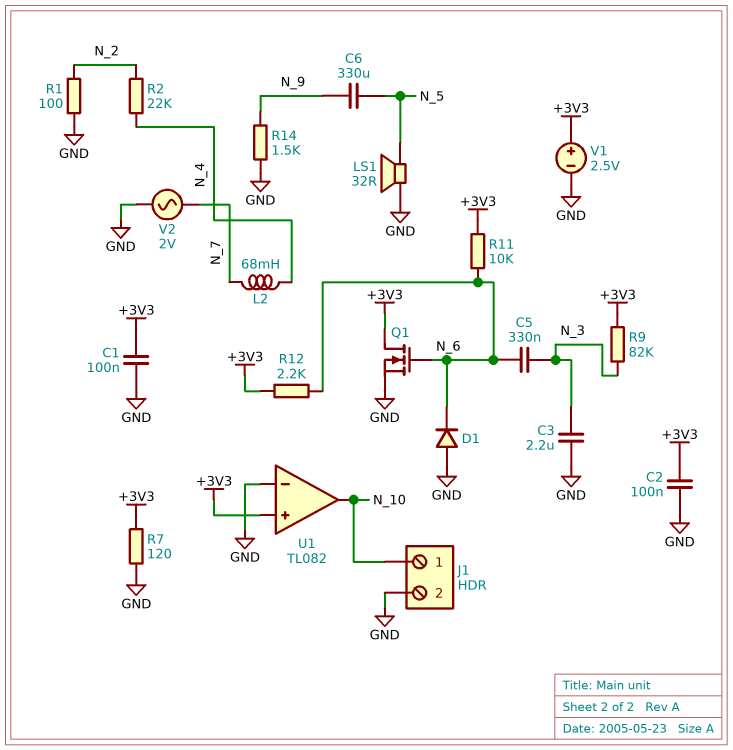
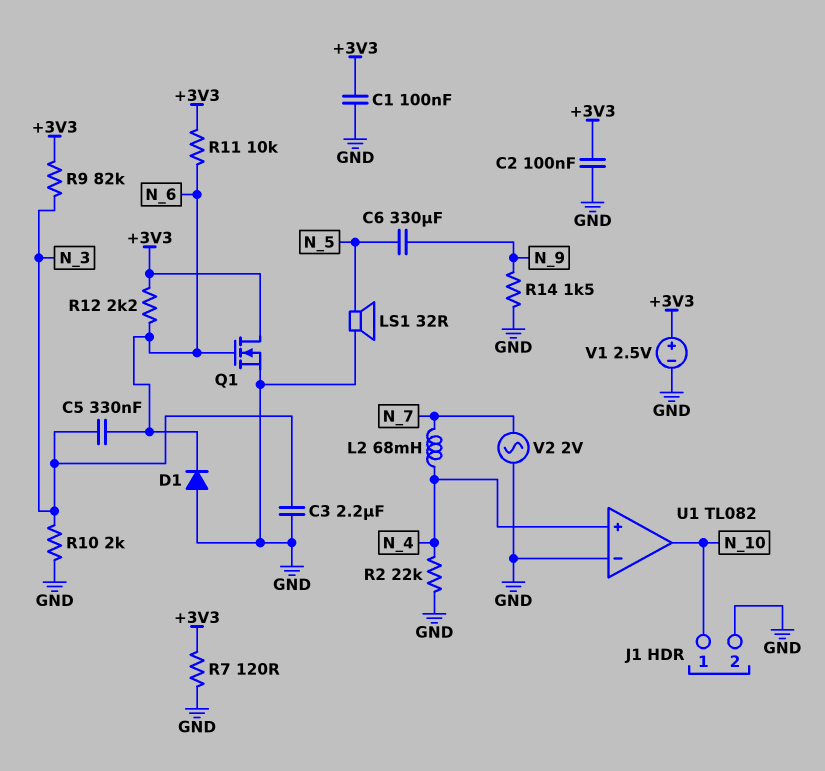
R1: 100 (GND, N_2) -> none
R2: 22k (N_2, N_4) -> 22k (GND, N_4)
R10: none -> 2k (GND, N_3)
U1 pin in+: +3V3 -> N_4

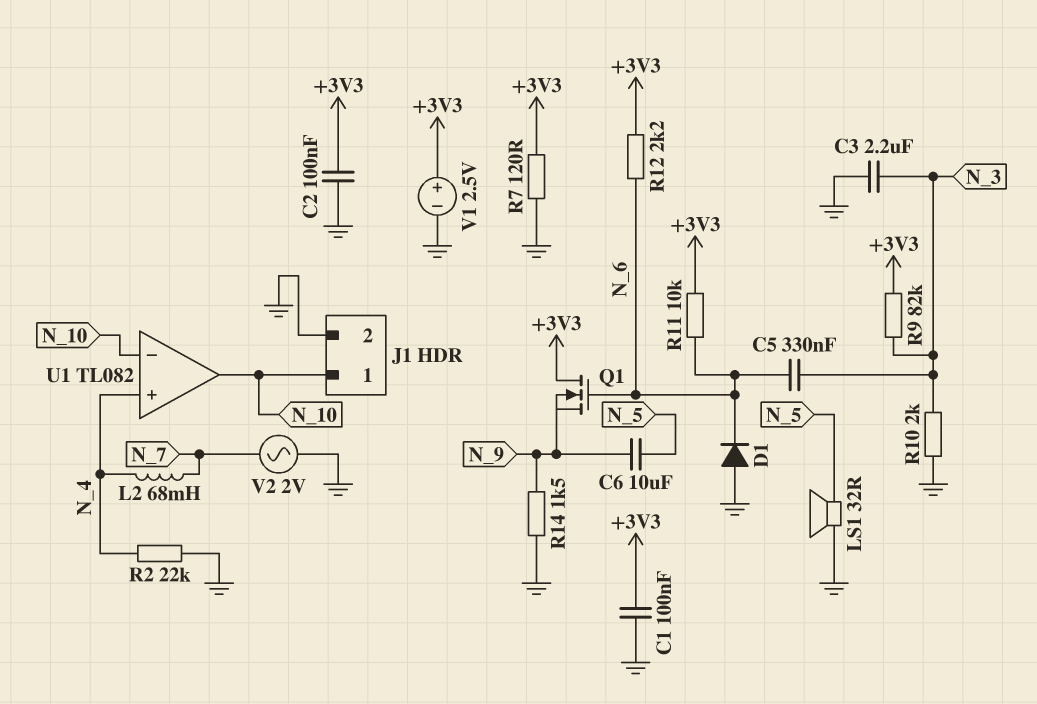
C6: 330uF (N_5, N_9) -> 10uF (N_5, N_9)
Q1: NMOS (G N_6, D +3V3, S GND) -> NMOS (G N_6, D +3V3, S N_9)
U1 pin in-: GND -> N_10

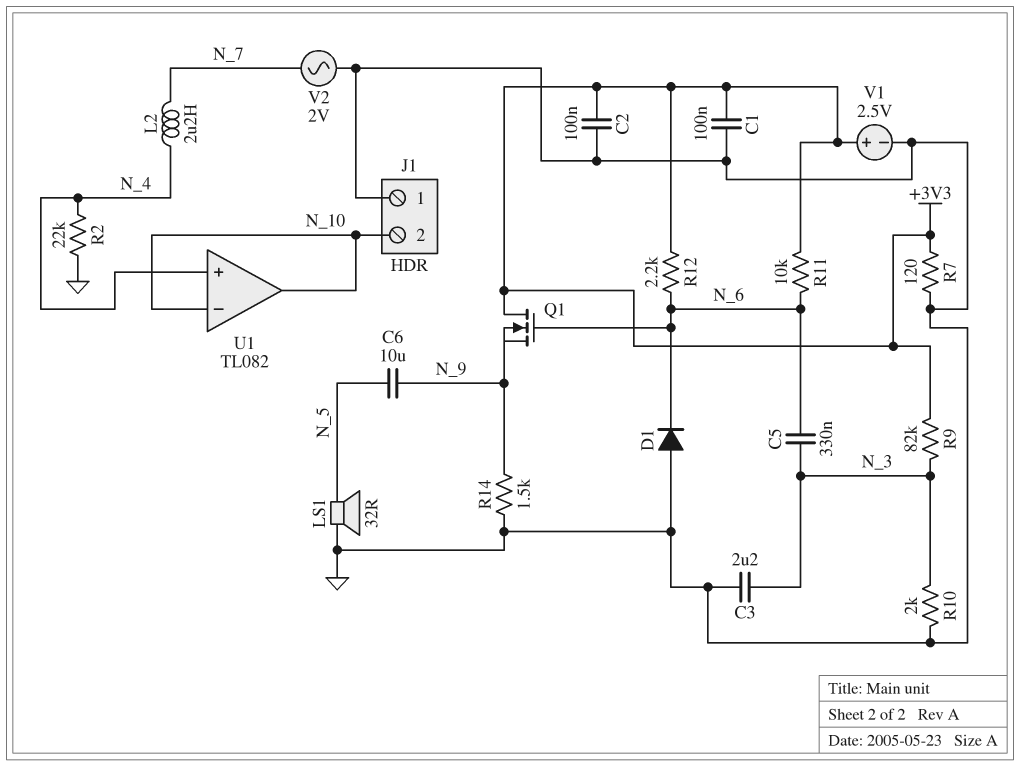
J1 pin 1: N_10 -> GND
J1 pin 2: GND -> N_10
L2: 68mH (N_4, N_7) -> 2.2uH (N_4, N_7)

